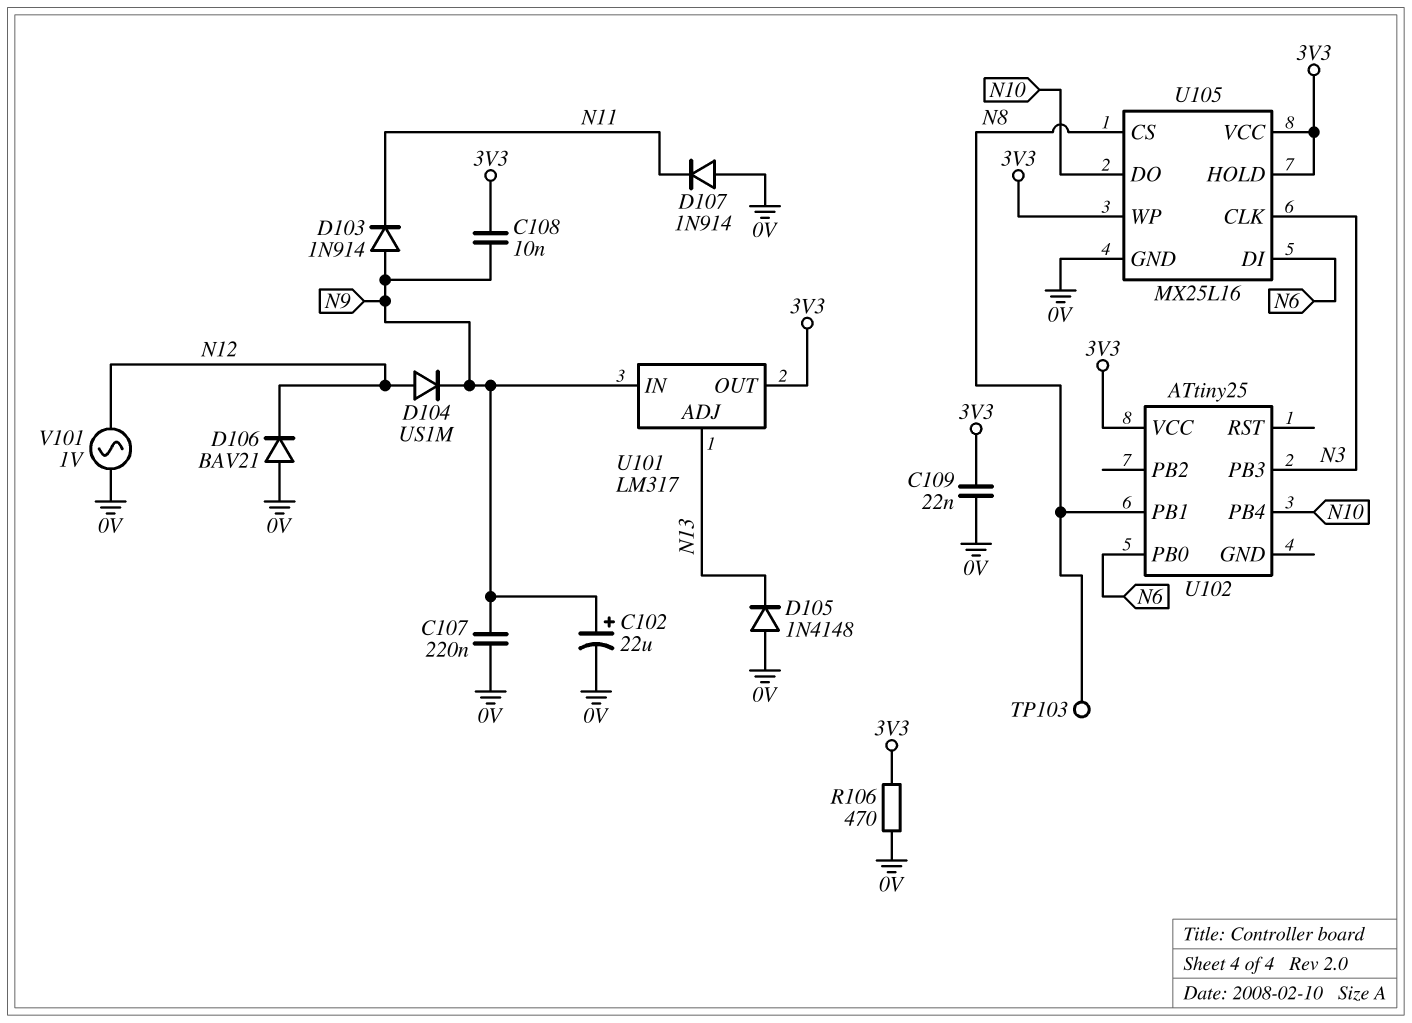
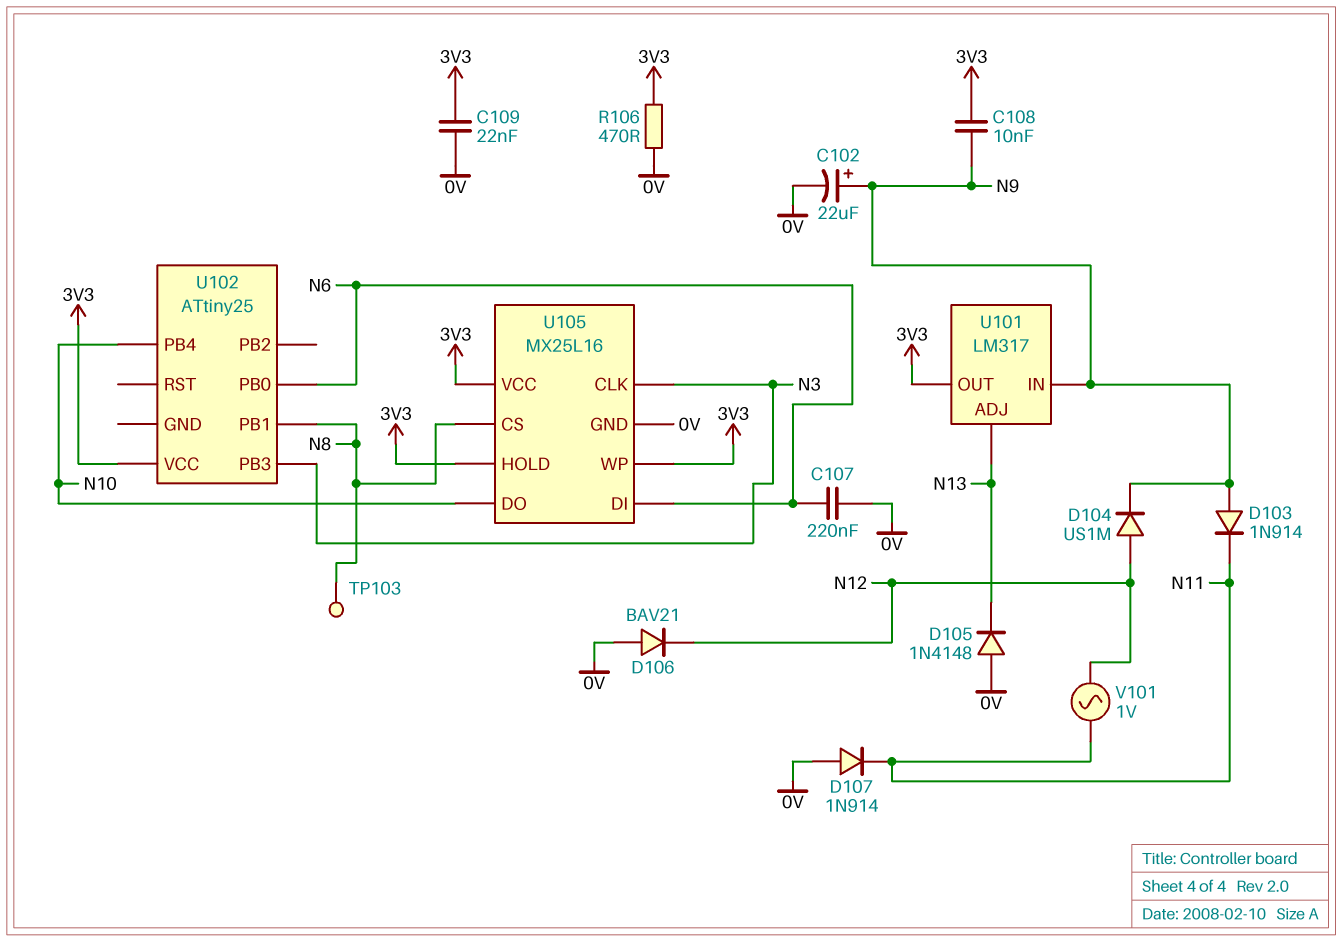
C107: 220nF (0V, N9) -> 220nF (0V, N6)
V101: AC 1V (0V, N12) -> AC 1V (N11, N12)

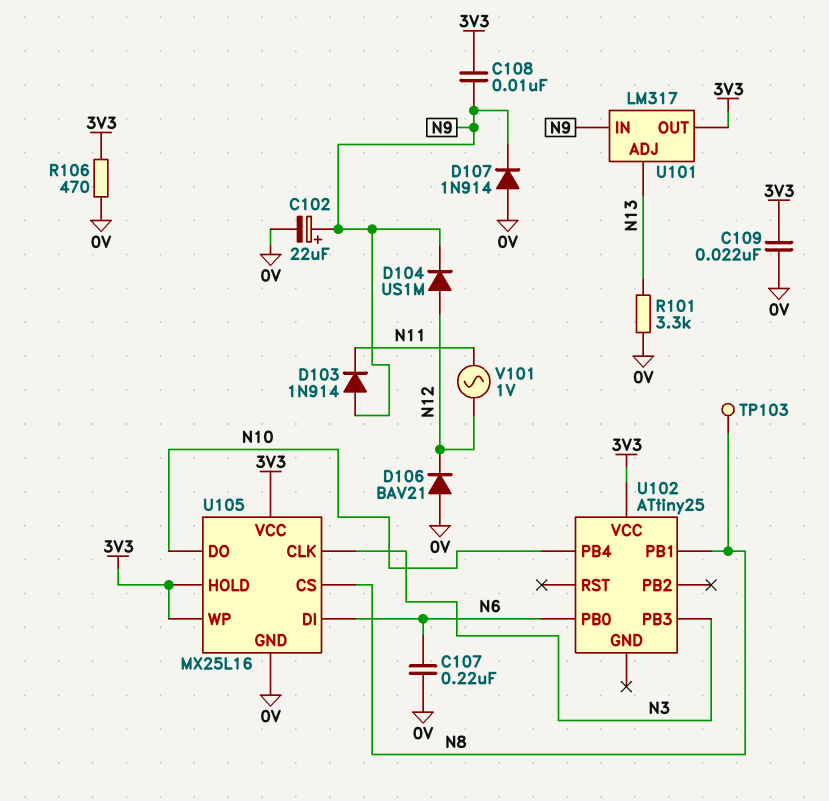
D105: diode 1N4148 (A 0V, K N13) -> none
D107: diode 1N914 (A 0V, K N11) -> diode 1N914 (A 0V, K N9)
R101: none -> 3.3k (0V, N13)

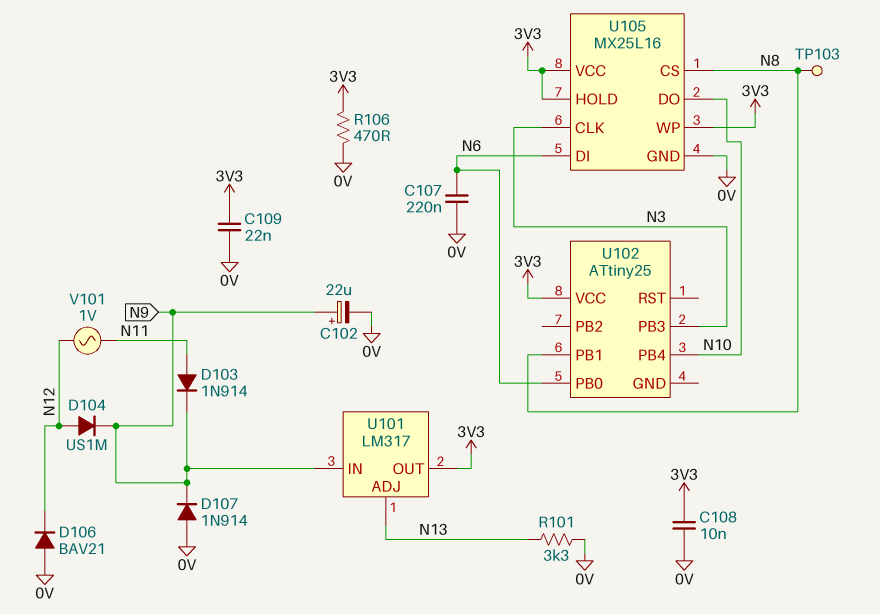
C108: 10nF (3V3, N9) -> 10nF (0V, 3V3)
D103: diode 1N914 (A N9, K N11) -> diode 1N914 (A N11, K N9)

